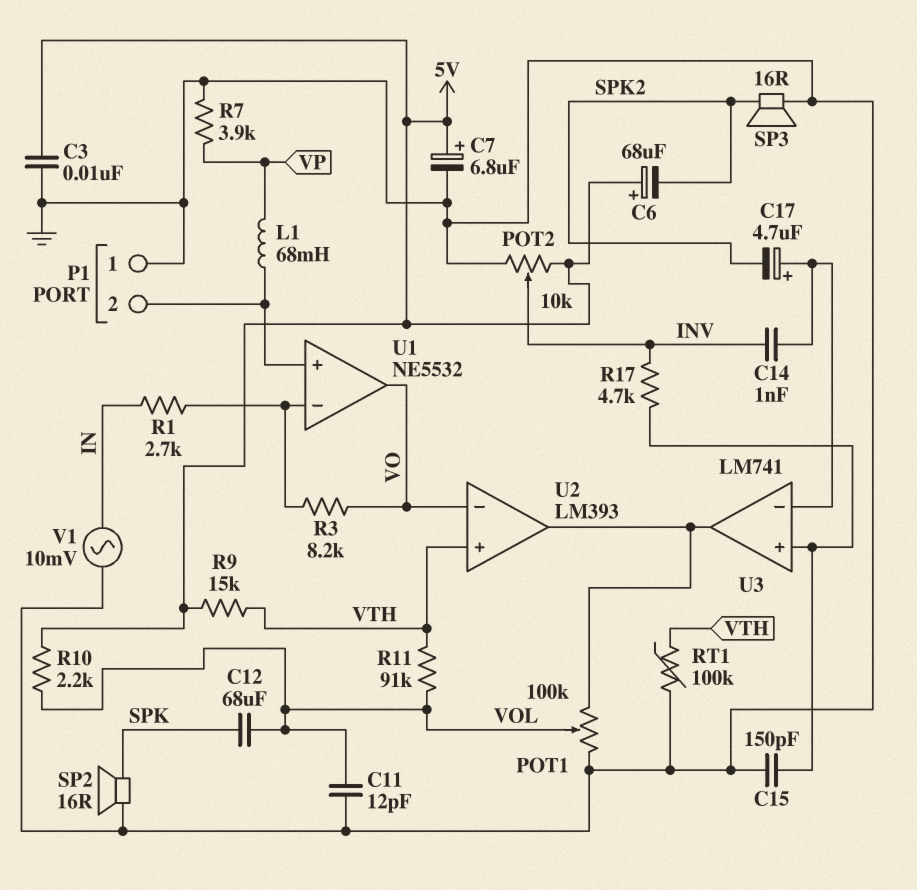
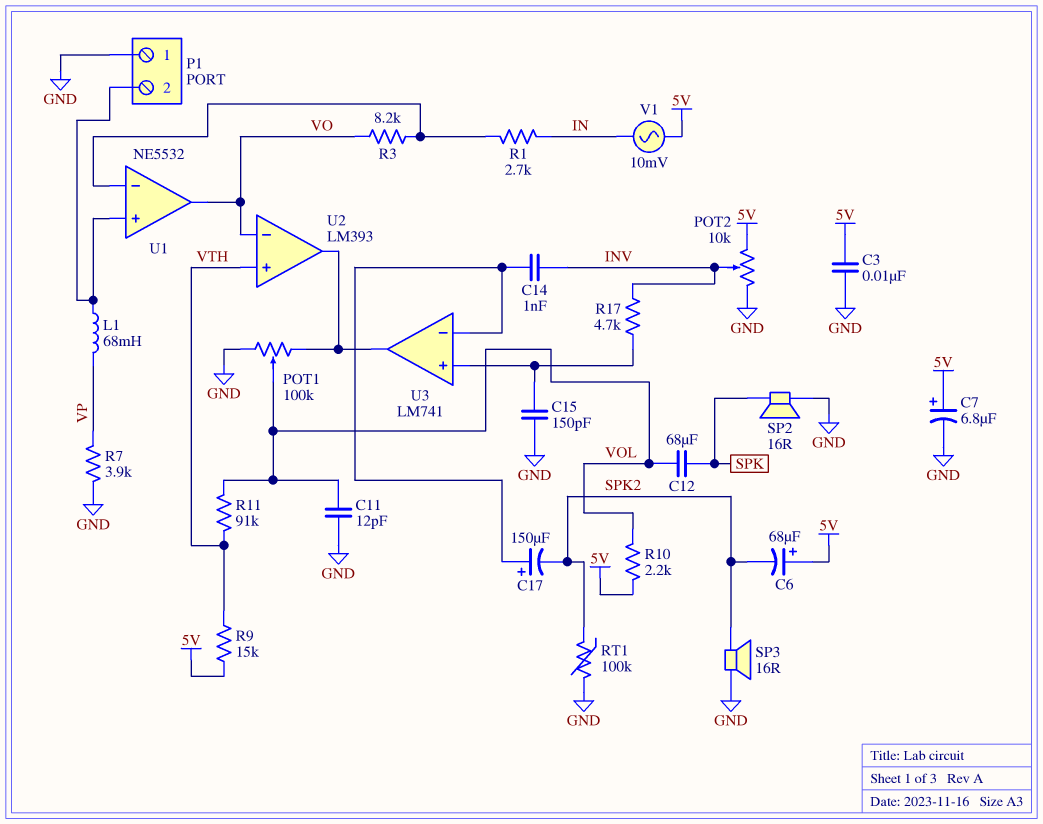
C17: 4.7uF (plus U3/in-, minus SPK2) -> 150uF (plus U3/in-, minus SPK2)
RT1: 100k (GND, VTH) -> 100k (GND, SPK2)
V1: AC 10mV (GND, IN) -> AC 10mV (5V, IN)

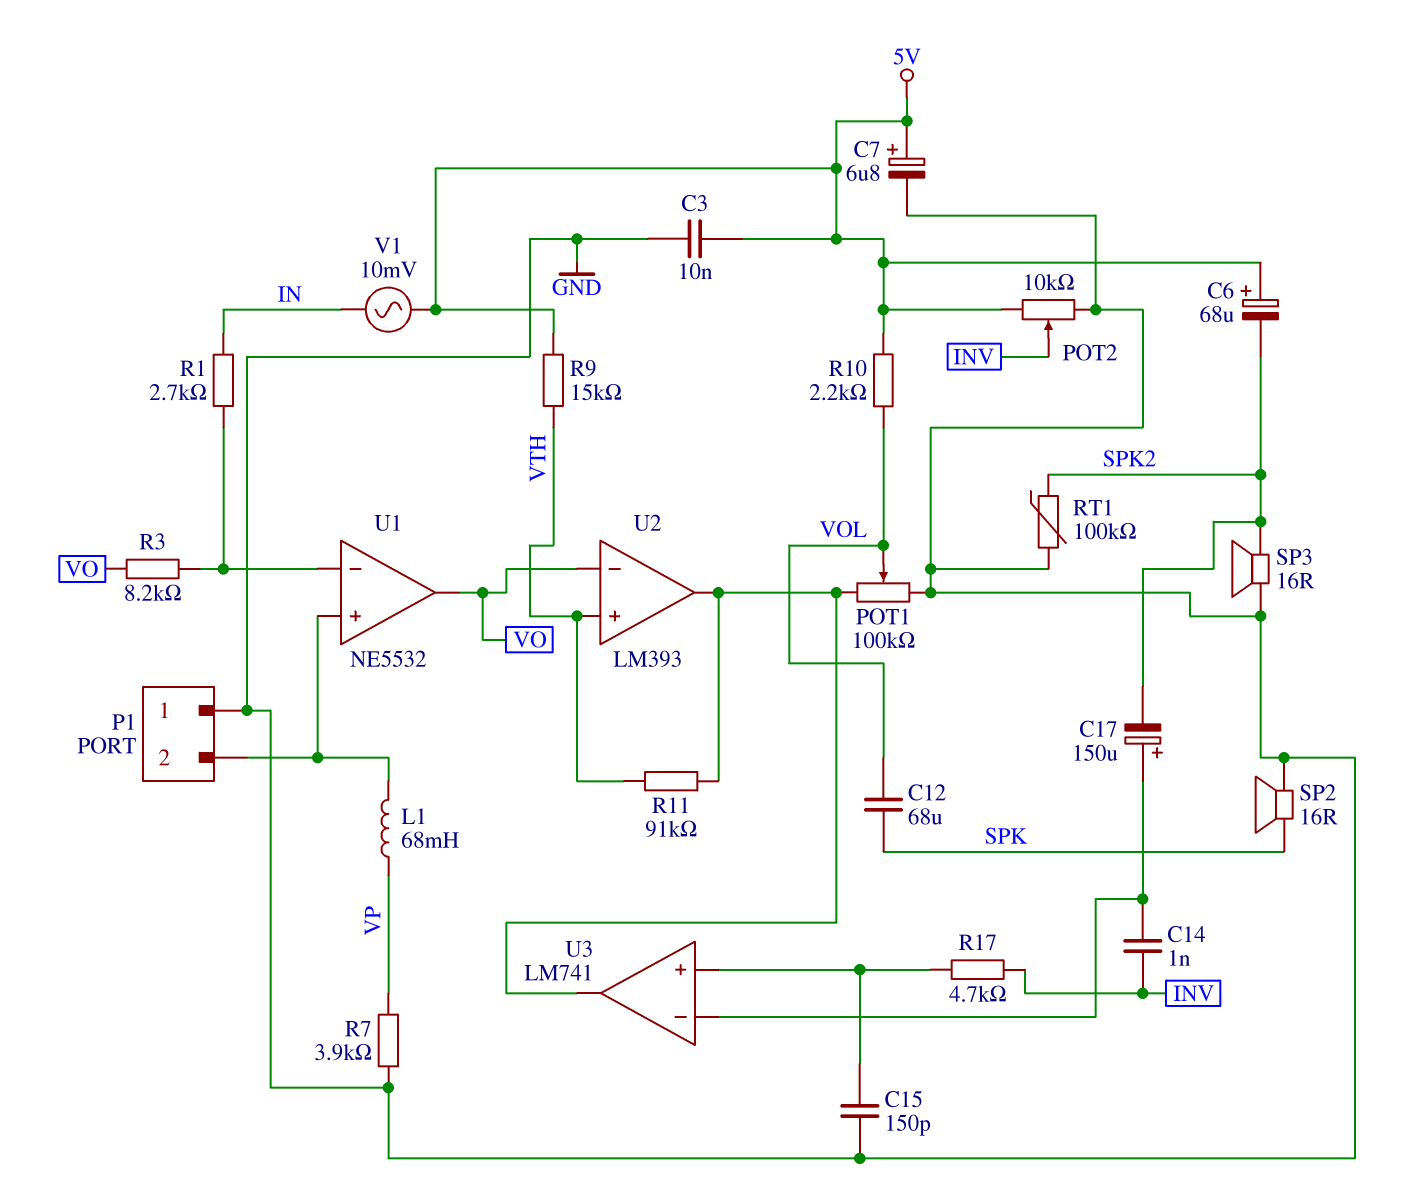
C11: 12pF (GND, VOL) -> none
R11: 91k (VOL, VTH) -> 91k (U2/out, VTH)

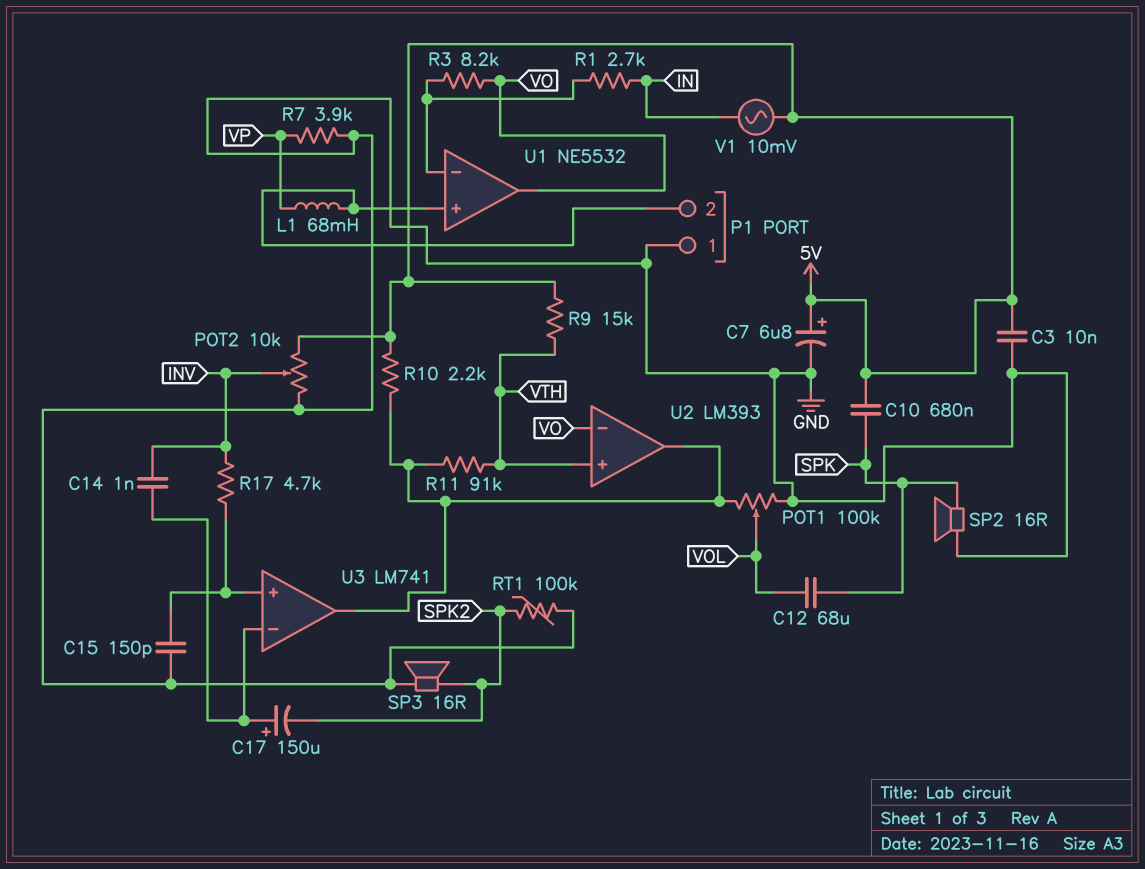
C6: 68uF (plus 5V, minus SPK2) -> none
C10: none -> 680nF (5V, SPK)
R10: 2.2k (5V, VOL) -> 2.2k (5V, U2/out)

